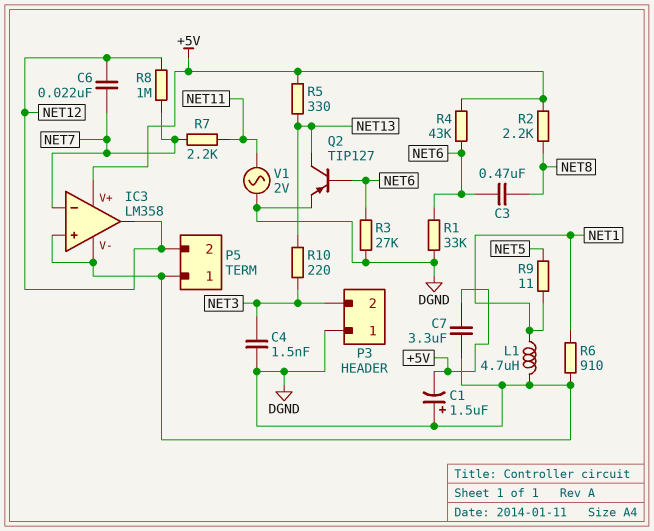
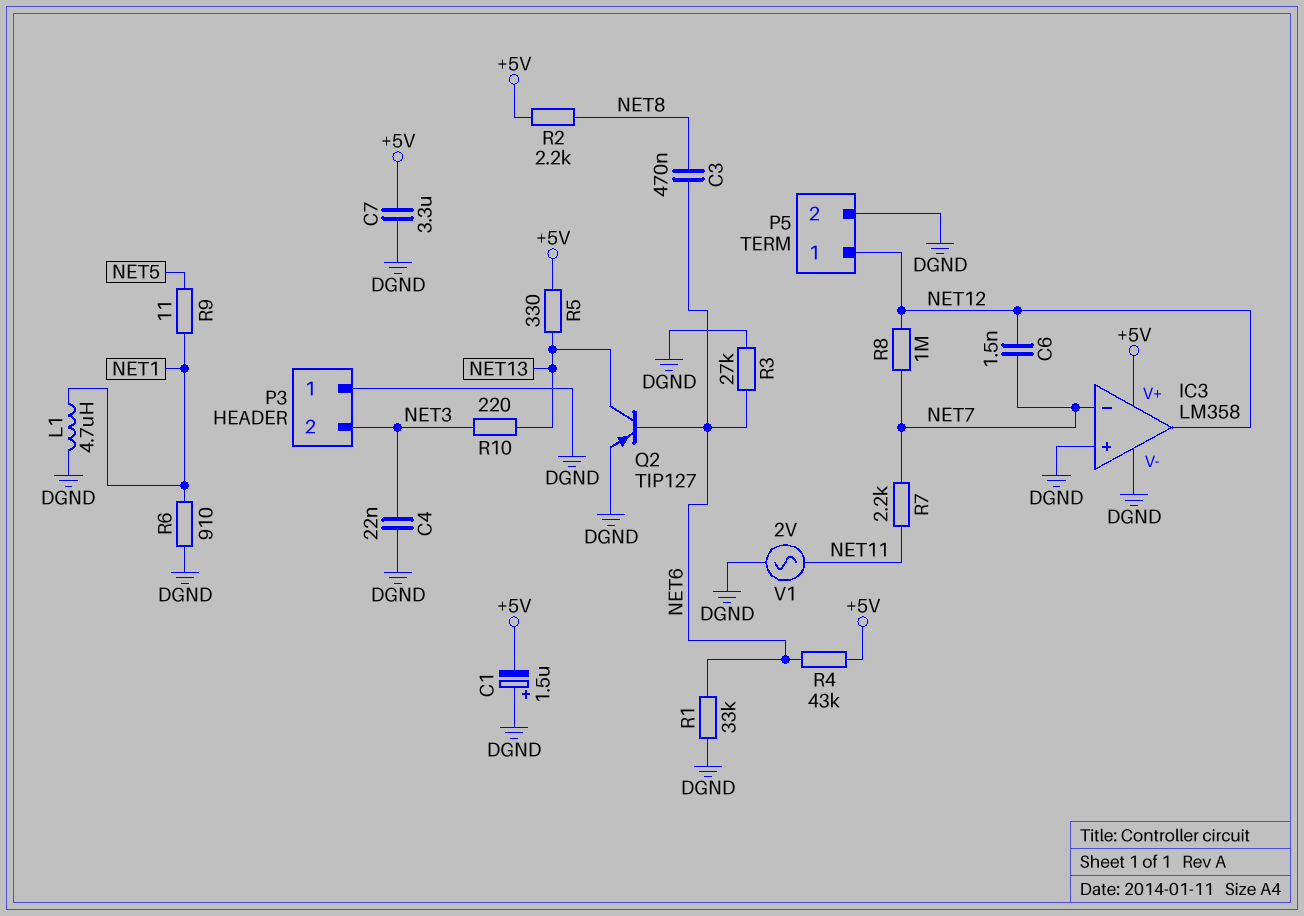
C4: 1.5nF (DGND, NET3) -> 22nF (DGND, NET3)
C6: 22nF (NET7, NET12) -> 1.5nF (NET7, NET12)
P5 pin 1: DGND -> NET12
P5 pin 2: NET12 -> DGND

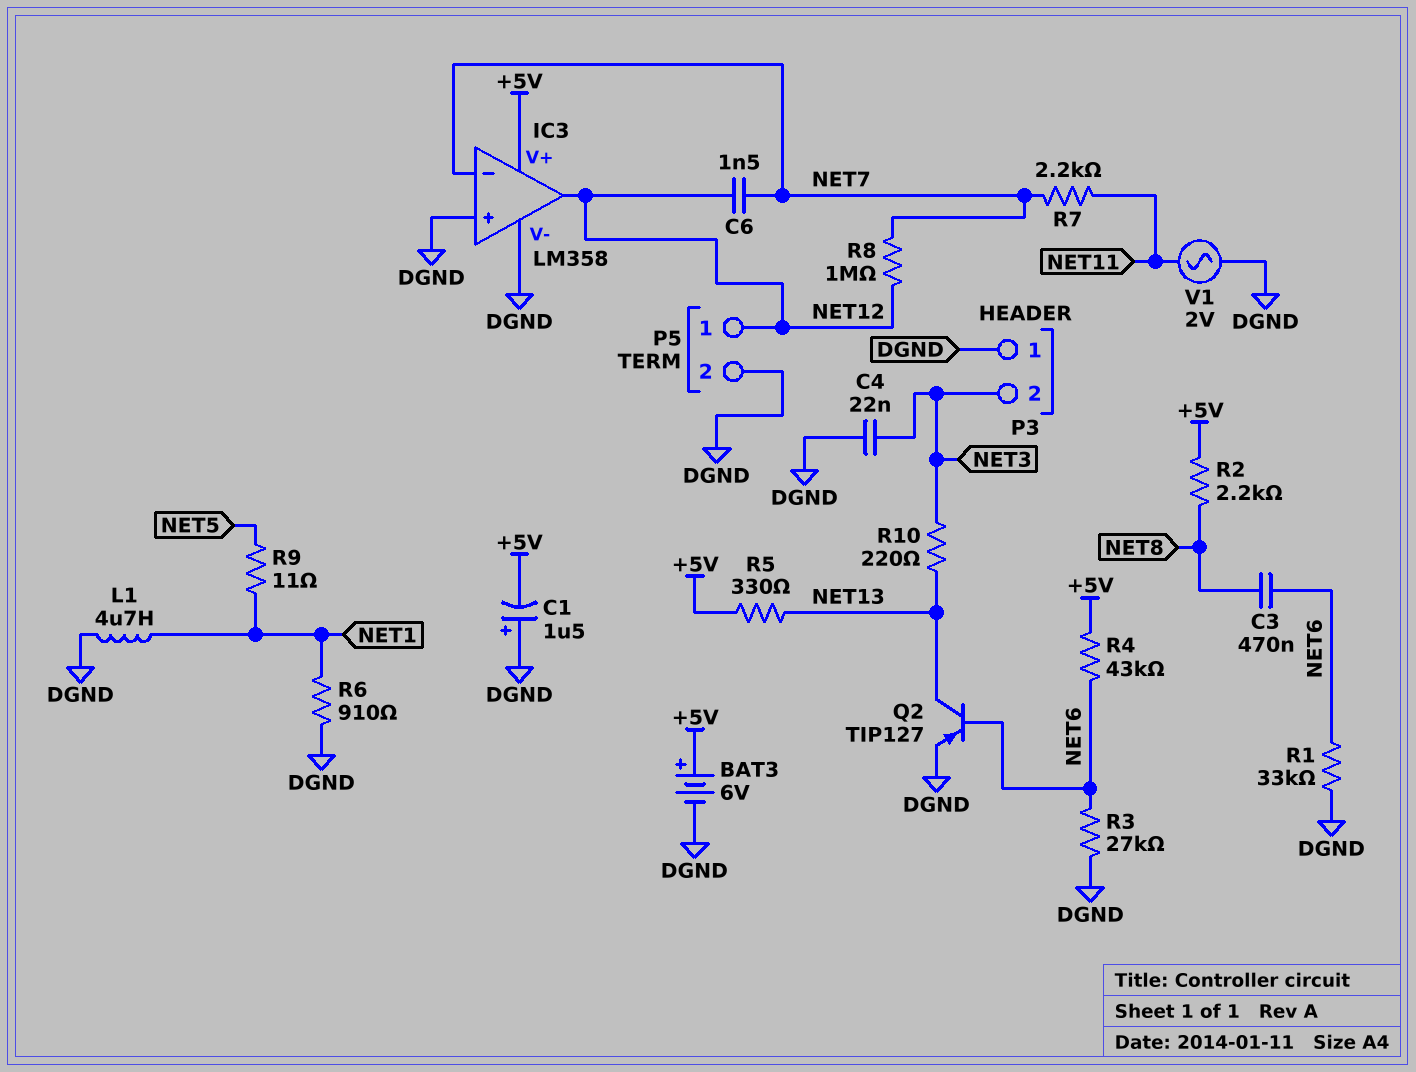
BAT3: none -> 6V (plus +5V, minus DGND)
C7: 3.3uF (+5V, DGND) -> none

